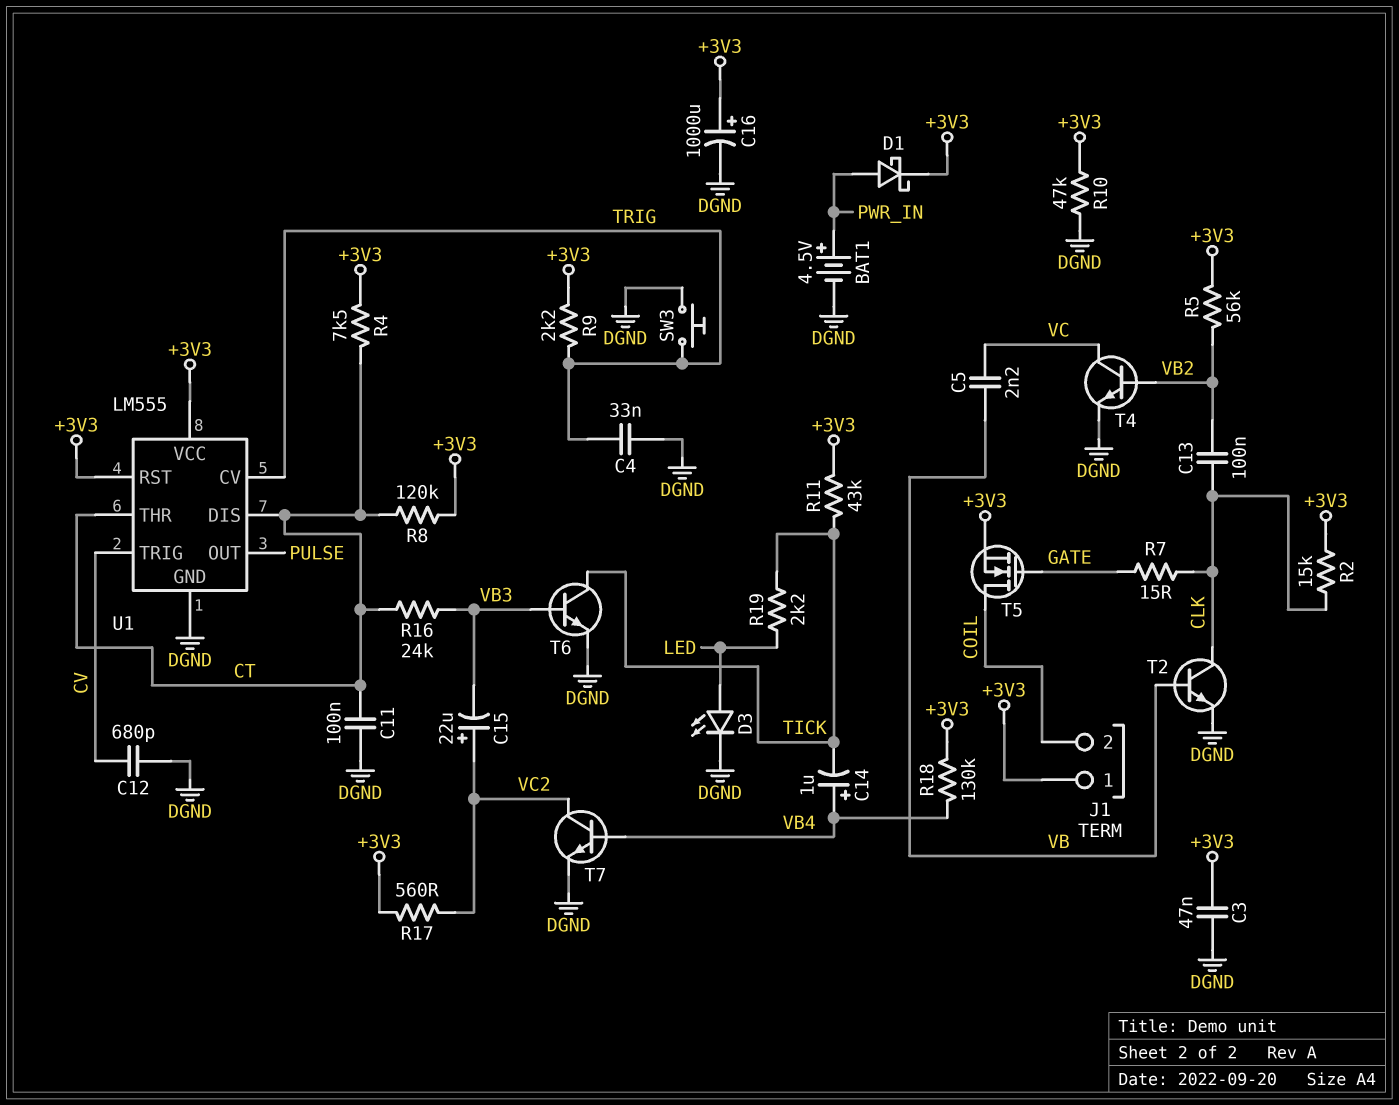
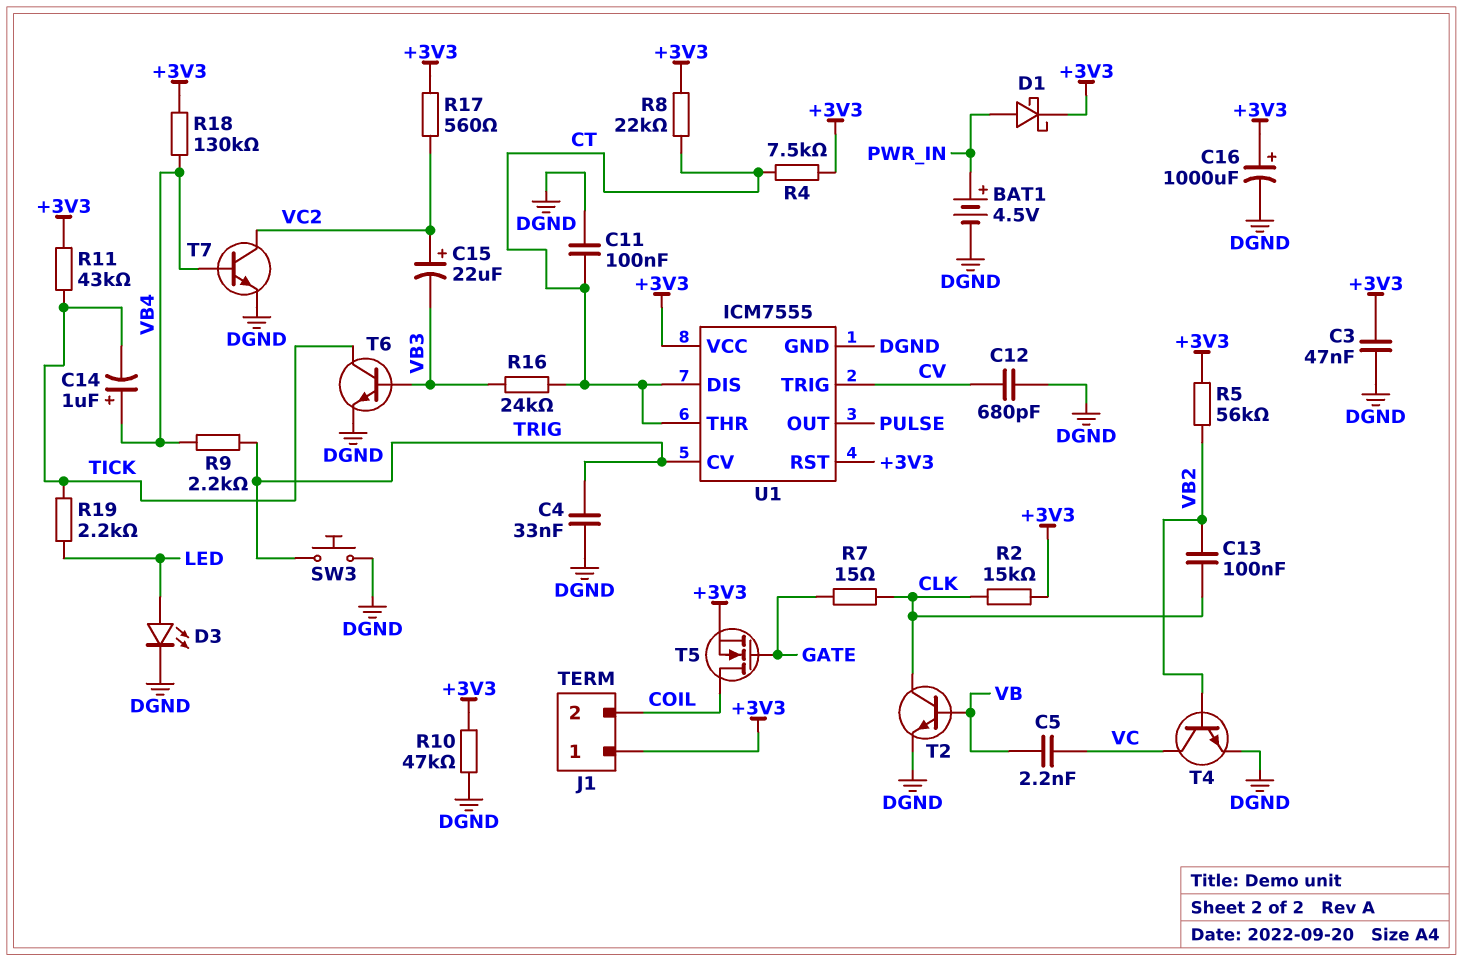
R8: 120k (+3V3, CT) -> 22k (+3V3, CT)
R9: 2.2k (+3V3, TRIG) -> 2.2k (TRIG, VB4)
U1: LM555 -> ICM7555

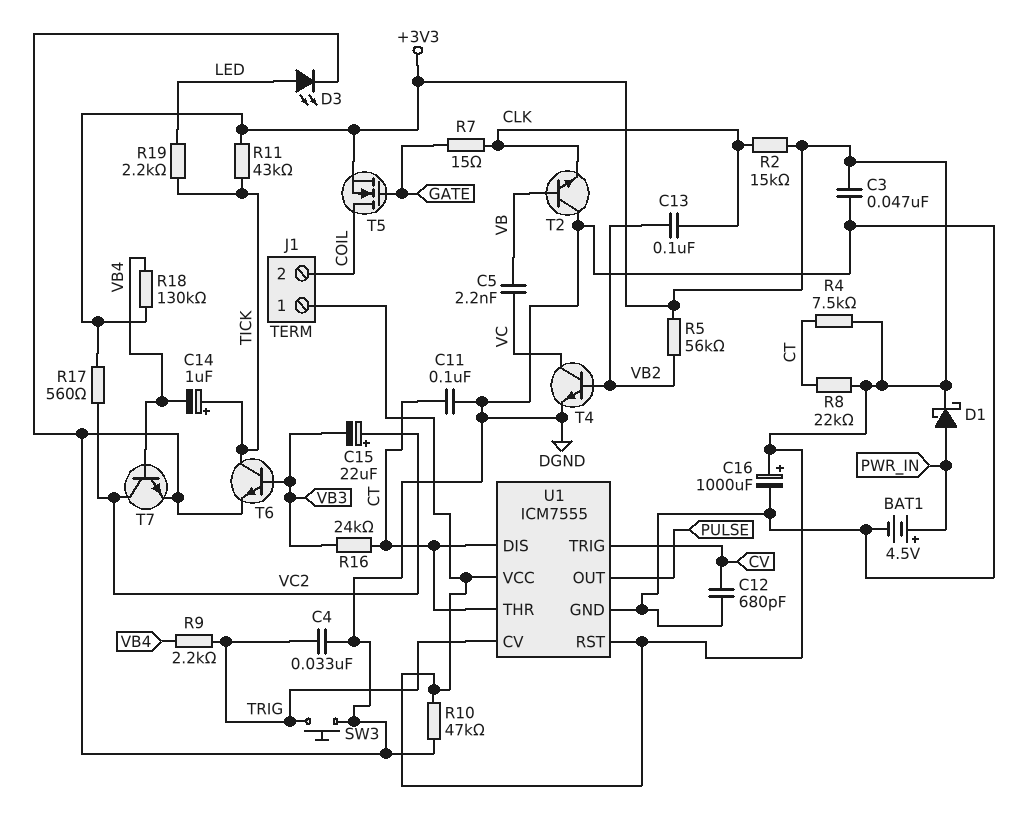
C14: 1uF (plus VB4, minus TICK) -> 1uF (plus TICK, minus VB4)
T2: NPN (B VB, C CLK, E DGND) -> NPN (B VB, C DGND, E CLK)

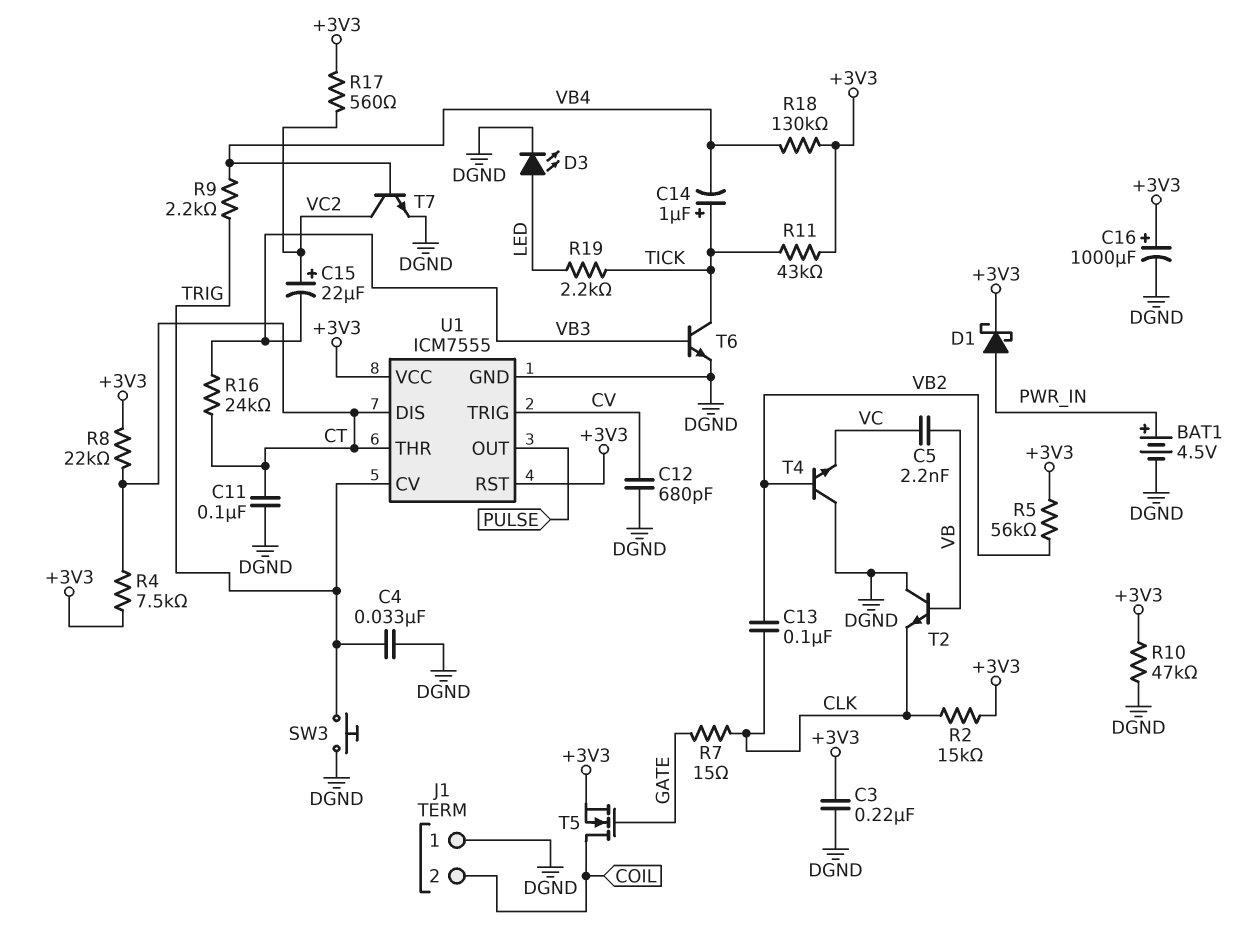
C3: 47nF (+3V3, DGND) -> 220nF (+3V3, DGND)
J1 pin 1: +3V3 -> DGND
T4: NPN (B VB2, C VC, E DGND) -> NPN (B VB2, C DGND, E VC)

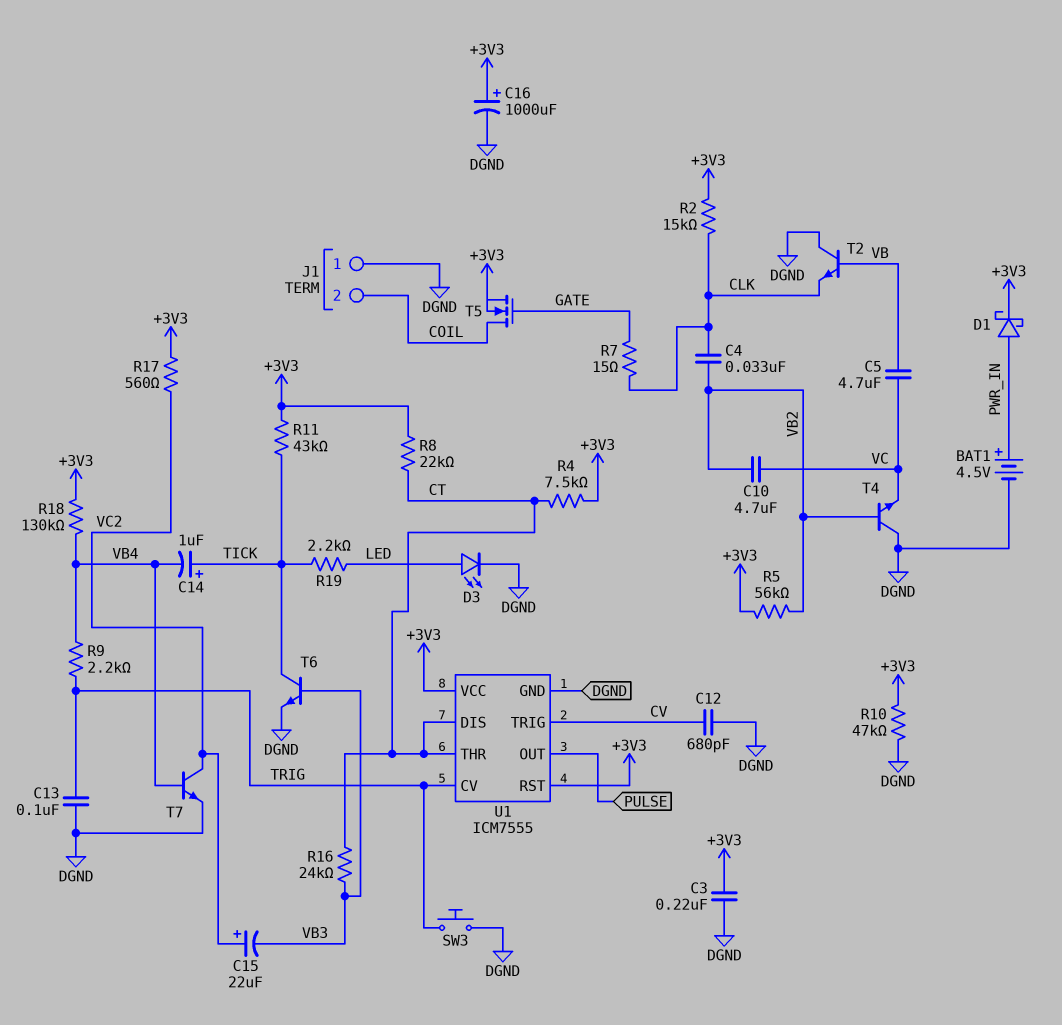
C4: 33nF (DGND, TRIG) -> 33nF (CLK, VB2)
C5: 2.2nF (VB, VC) -> 4.7uF (VB, VC)
C10: none -> 4.7uF (VB2, VC)
C11: 100nF (CT, DGND) -> none
C13: 100nF (CLK, VB2) -> 100nF (DGND, TRIG)

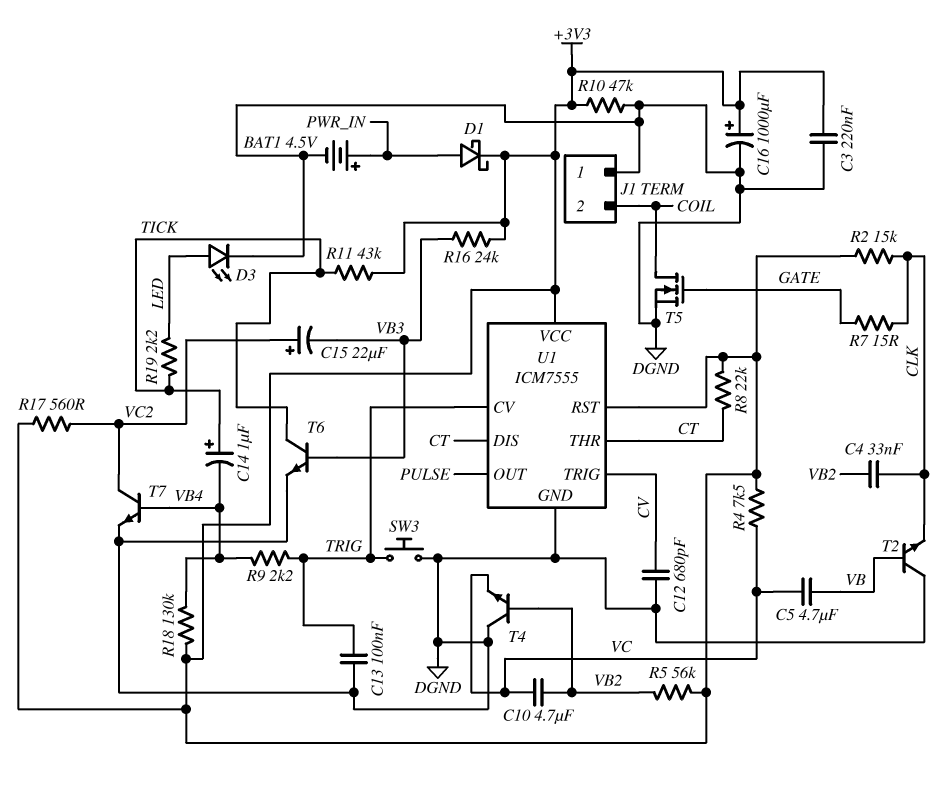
R4: 7.5k (+3V3, CT) -> 7.5k (+3V3, VC)
R16: 24k (CT, VB3) -> 24k (+3V3, VB3)
T5: NMOS (G GATE, D COIL, S +3V3) -> NMOS (G GATE, D COIL, S DGND)

